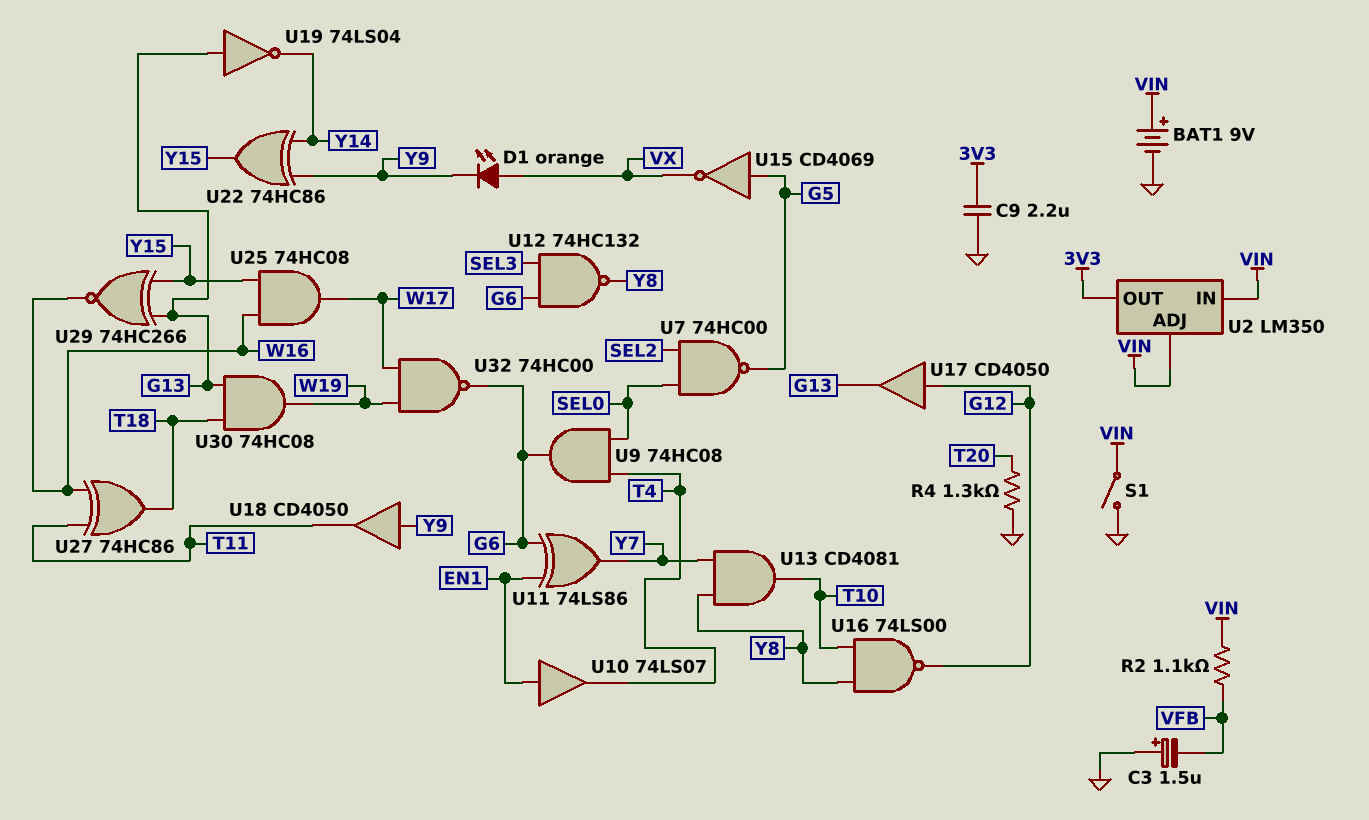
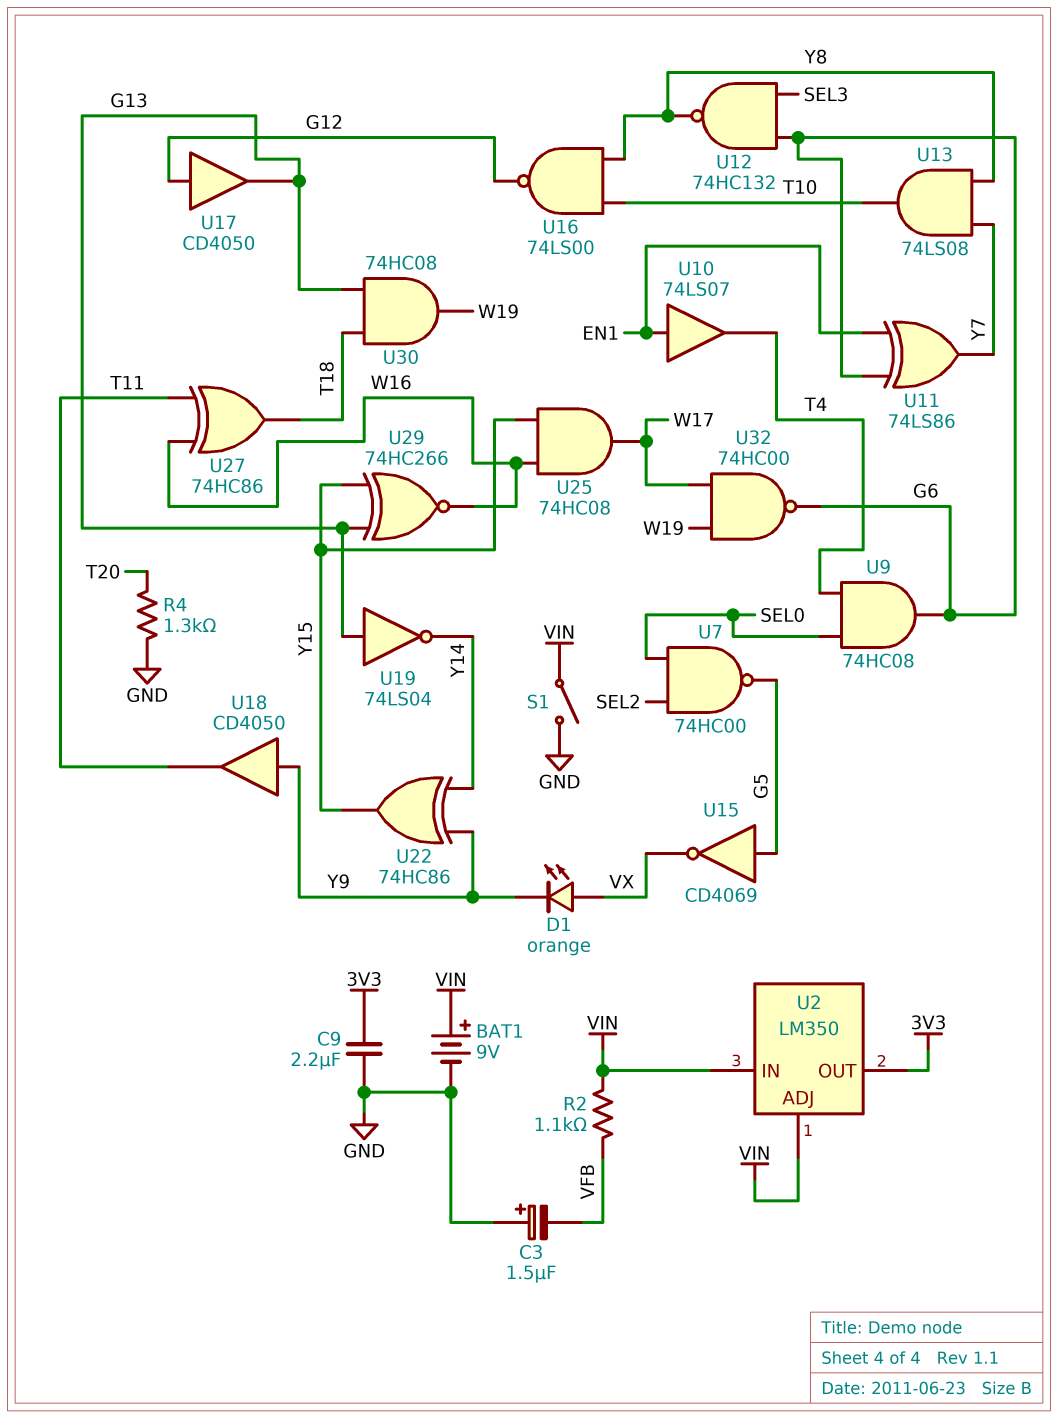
U13: AND CD4081 (in Y7, in Y8, out T10) -> AND 74LS08 (in Y7, in Y8, out T10)

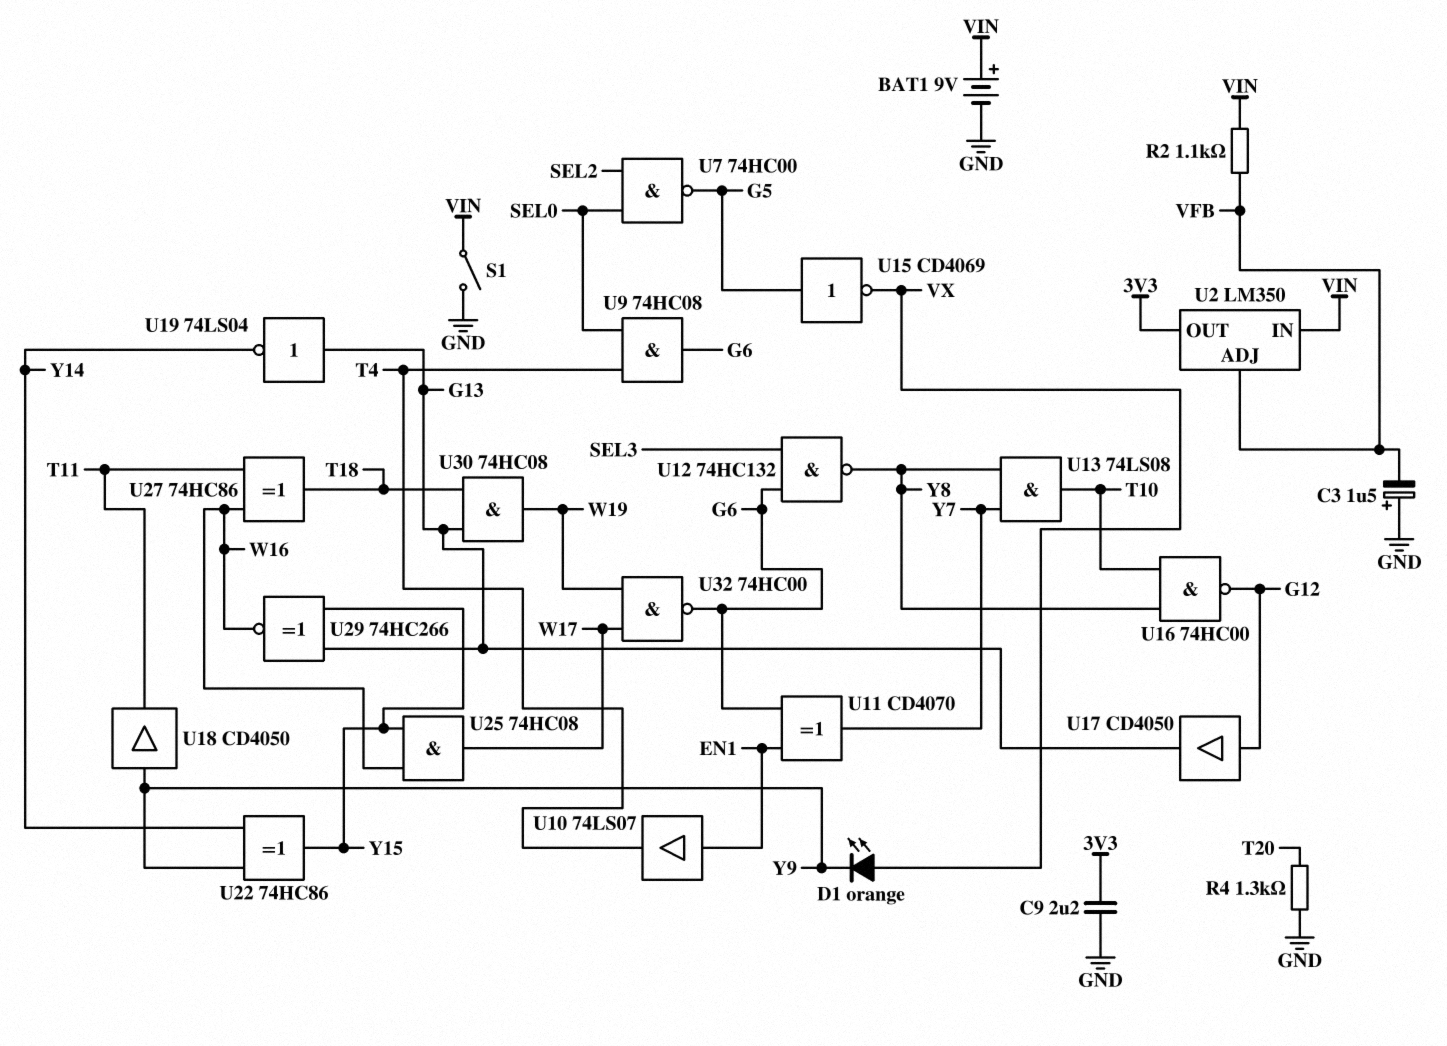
U2 pin ADJ: VIN -> VFB
U11: XOR 74LS86 (in EN1, in G6, out Y7) -> XOR CD4070 (in EN1, in G6, out Y7)
U16: NAND 74LS00 (in T10, in Y8, out G12) -> NAND 74HC00 (in T10, in Y8, out G12)

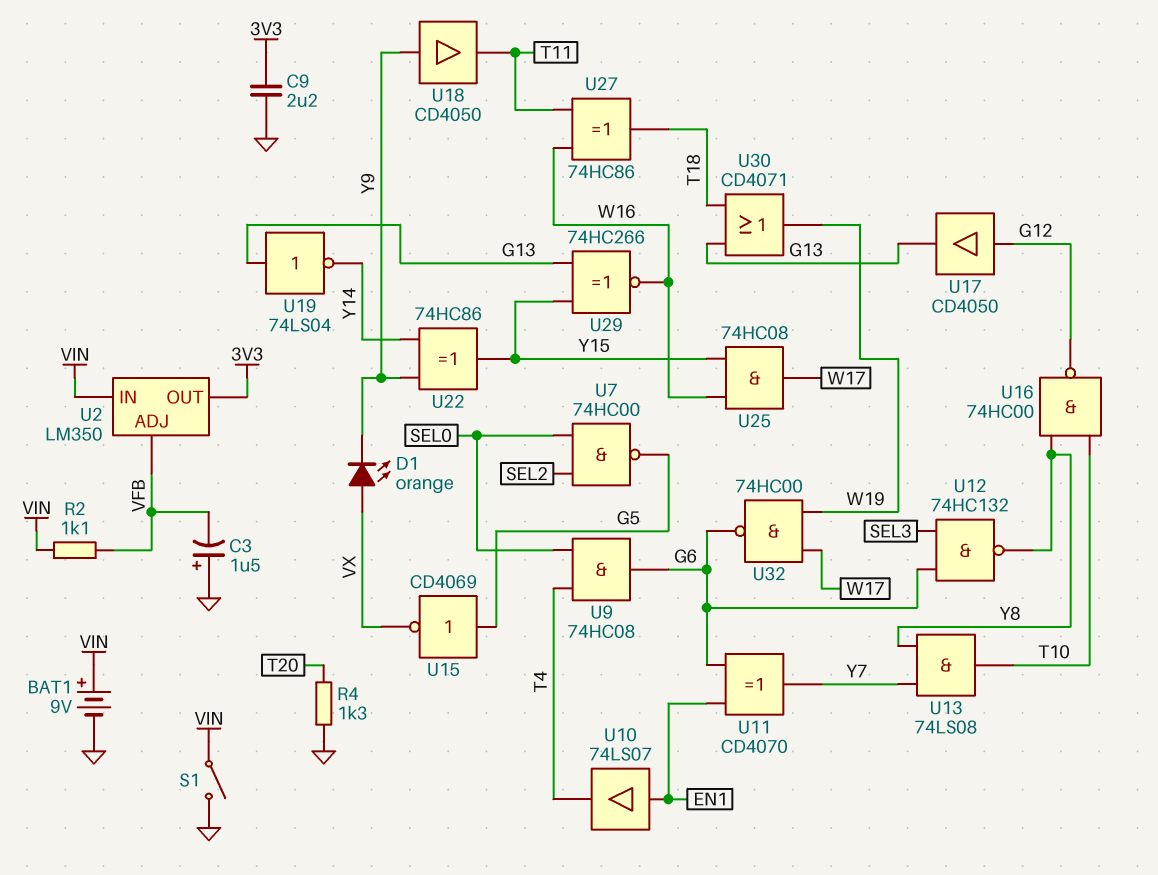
U30: AND 74HC08 (in G13, in T18, out W19) -> OR CD4071 (in G13, in T18, out W19)

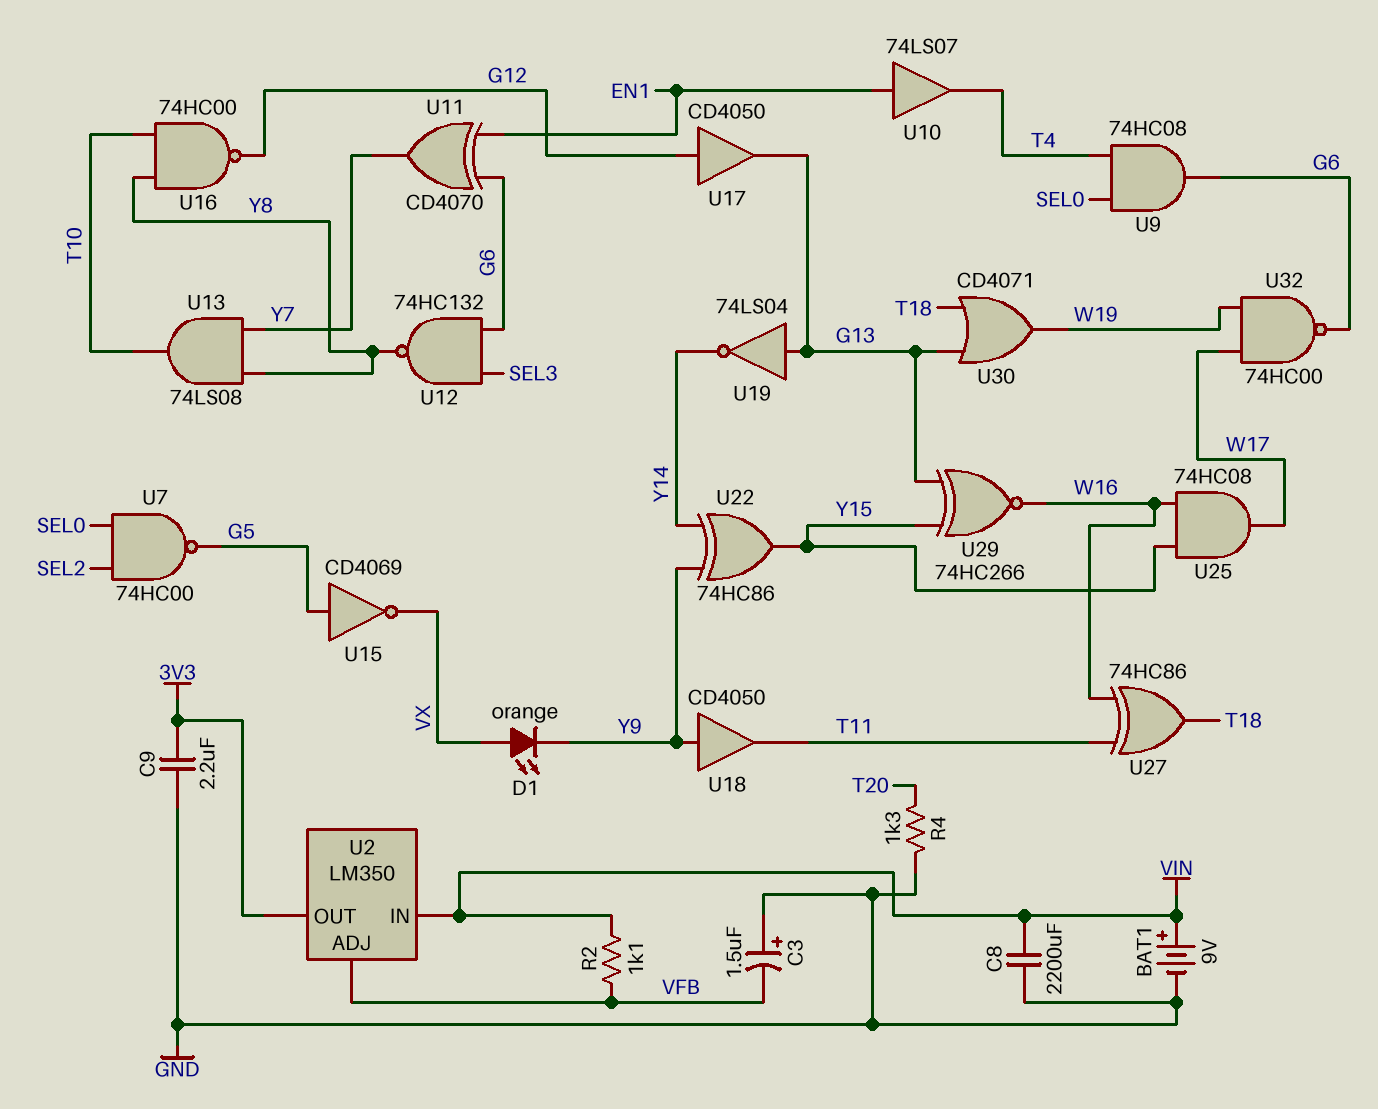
C8: none -> 2200uF (GND, VIN)
S1: switch (GND, VIN) -> none

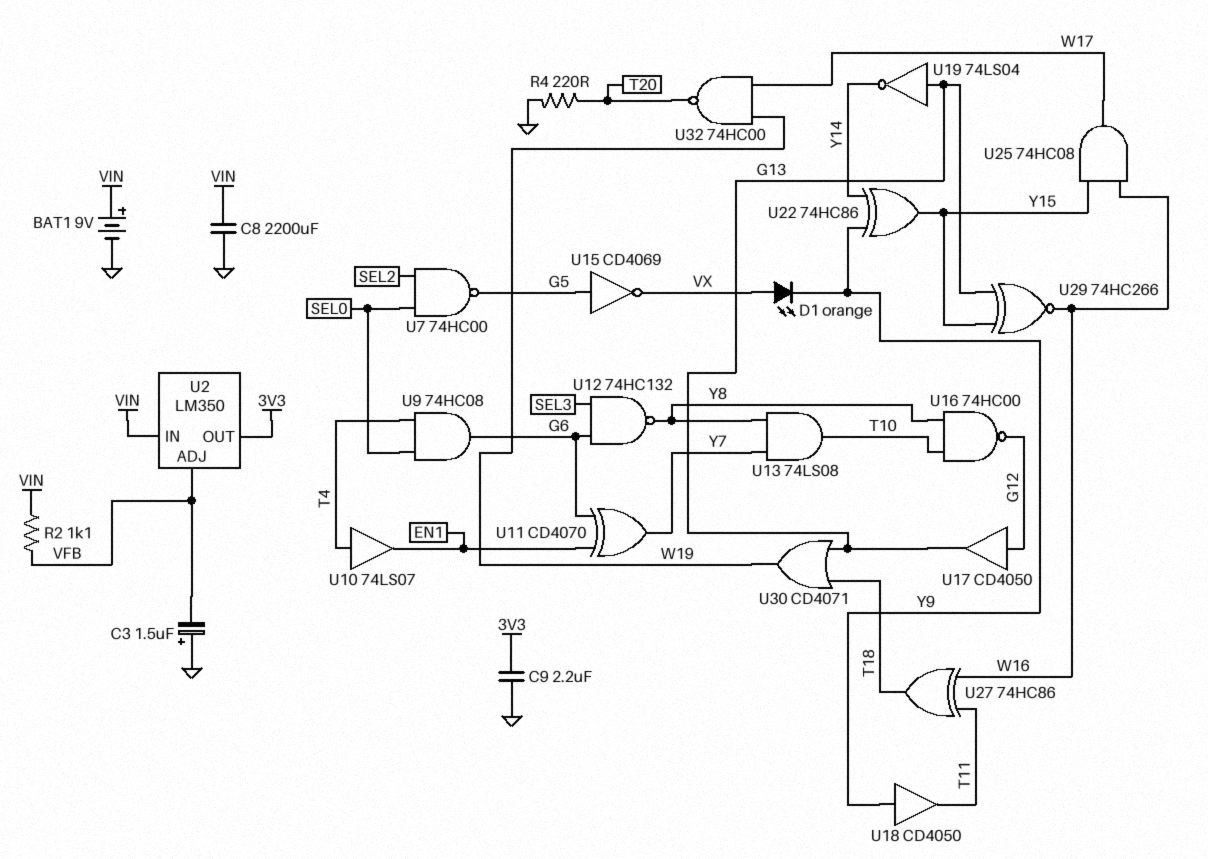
R4: 1.3k (GND, T20) -> 220 (GND, T20)
U10: buffer 74LS07 (in EN1, out T4) -> buffer 74LS07 (in T4, out EN1)
U32: NAND 74HC00 (in W17, in W19, out G6) -> NAND 74HC00 (in W17, in W19, out T20)

